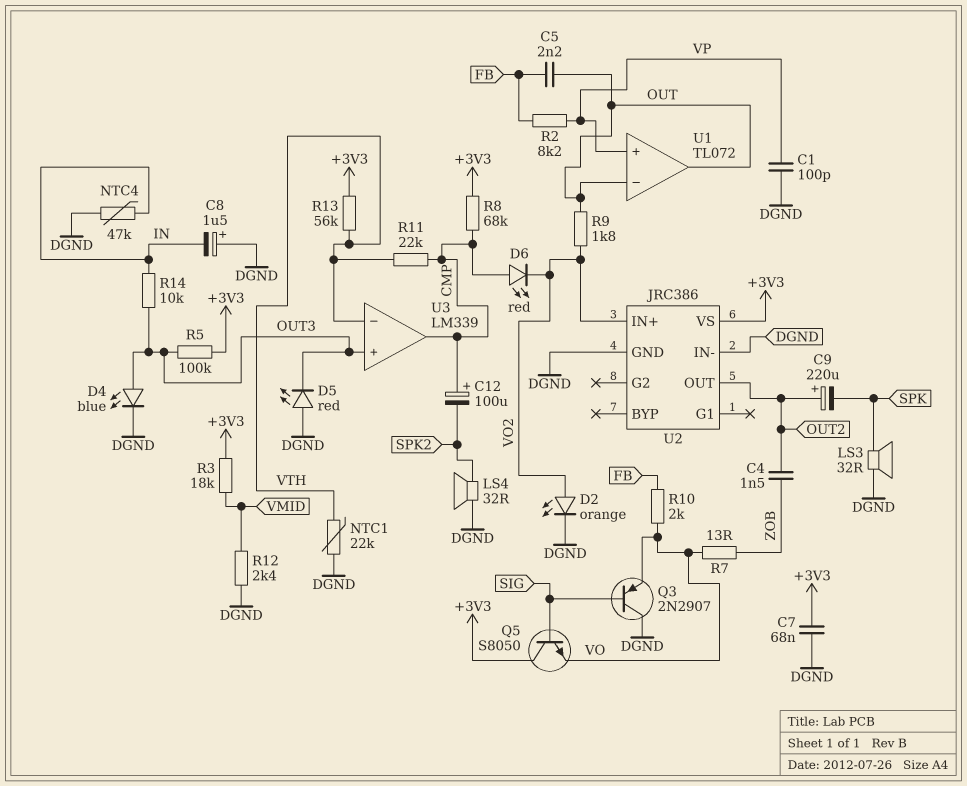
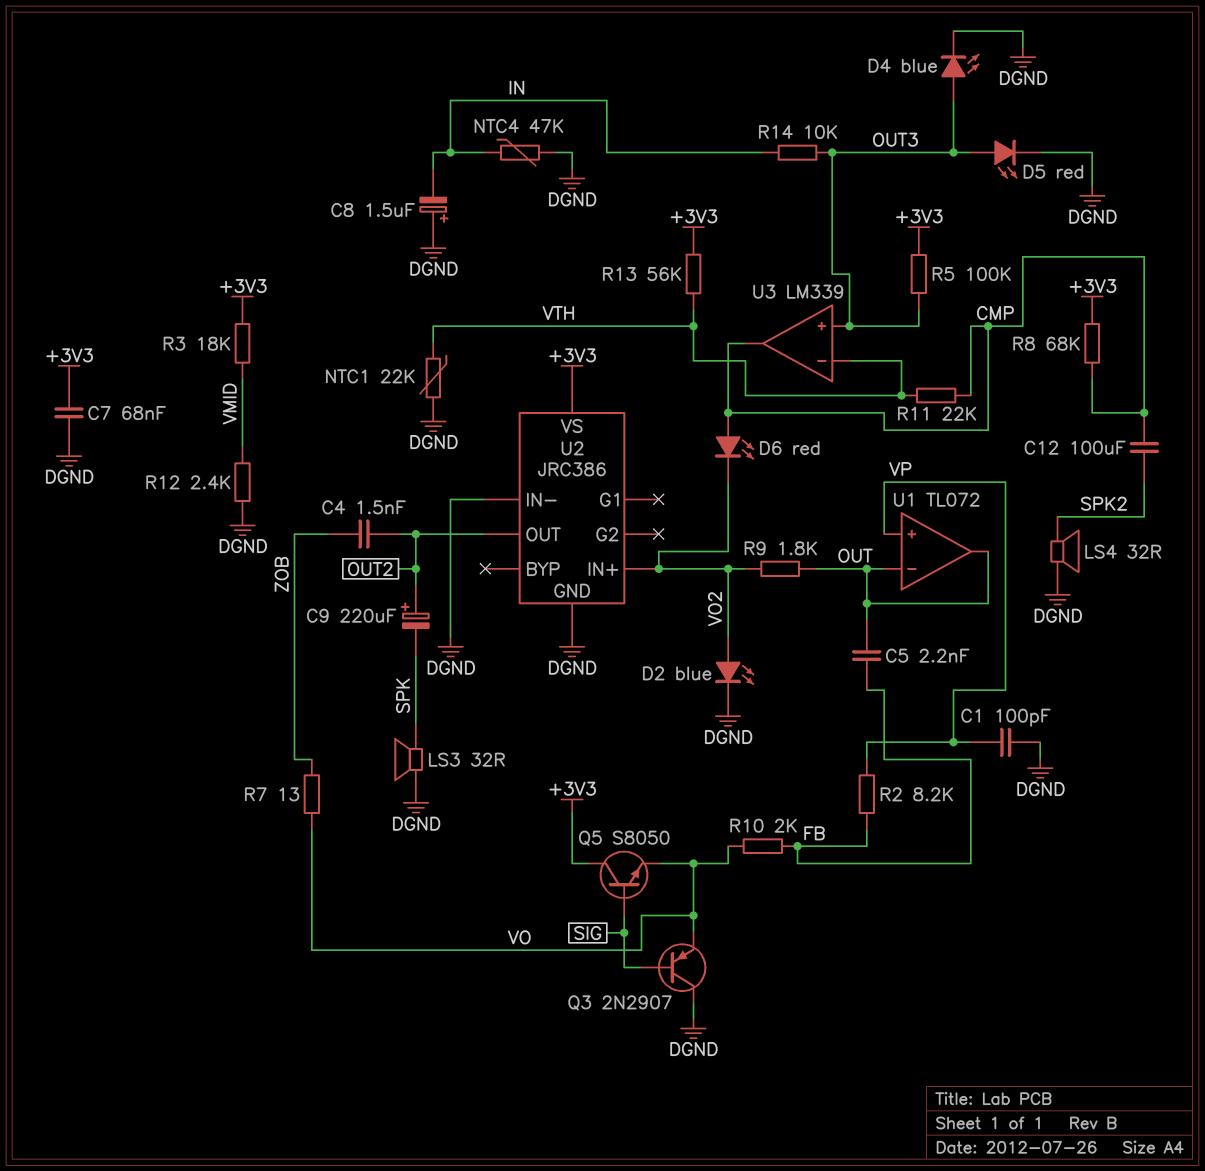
C12: 100uF (plus CMP, minus SPK2) -> 100uF (CMP, SPK2)
D2: LED orange (A VO2, K DGND) -> LED blue (A VO2, K DGND)
D5: LED red (A DGND, K OUT3) -> LED red (A OUT3, K DGND)

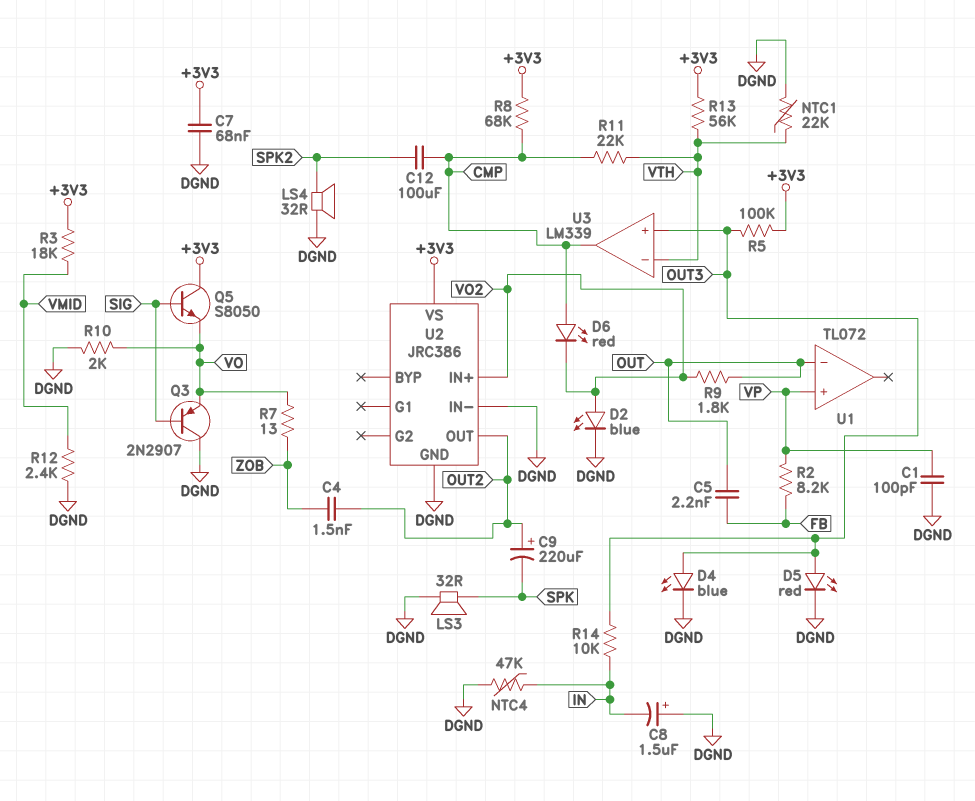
R10: 2k (FB, VO) -> 2k (DGND, VO)
U1 pin out: OUT -> none

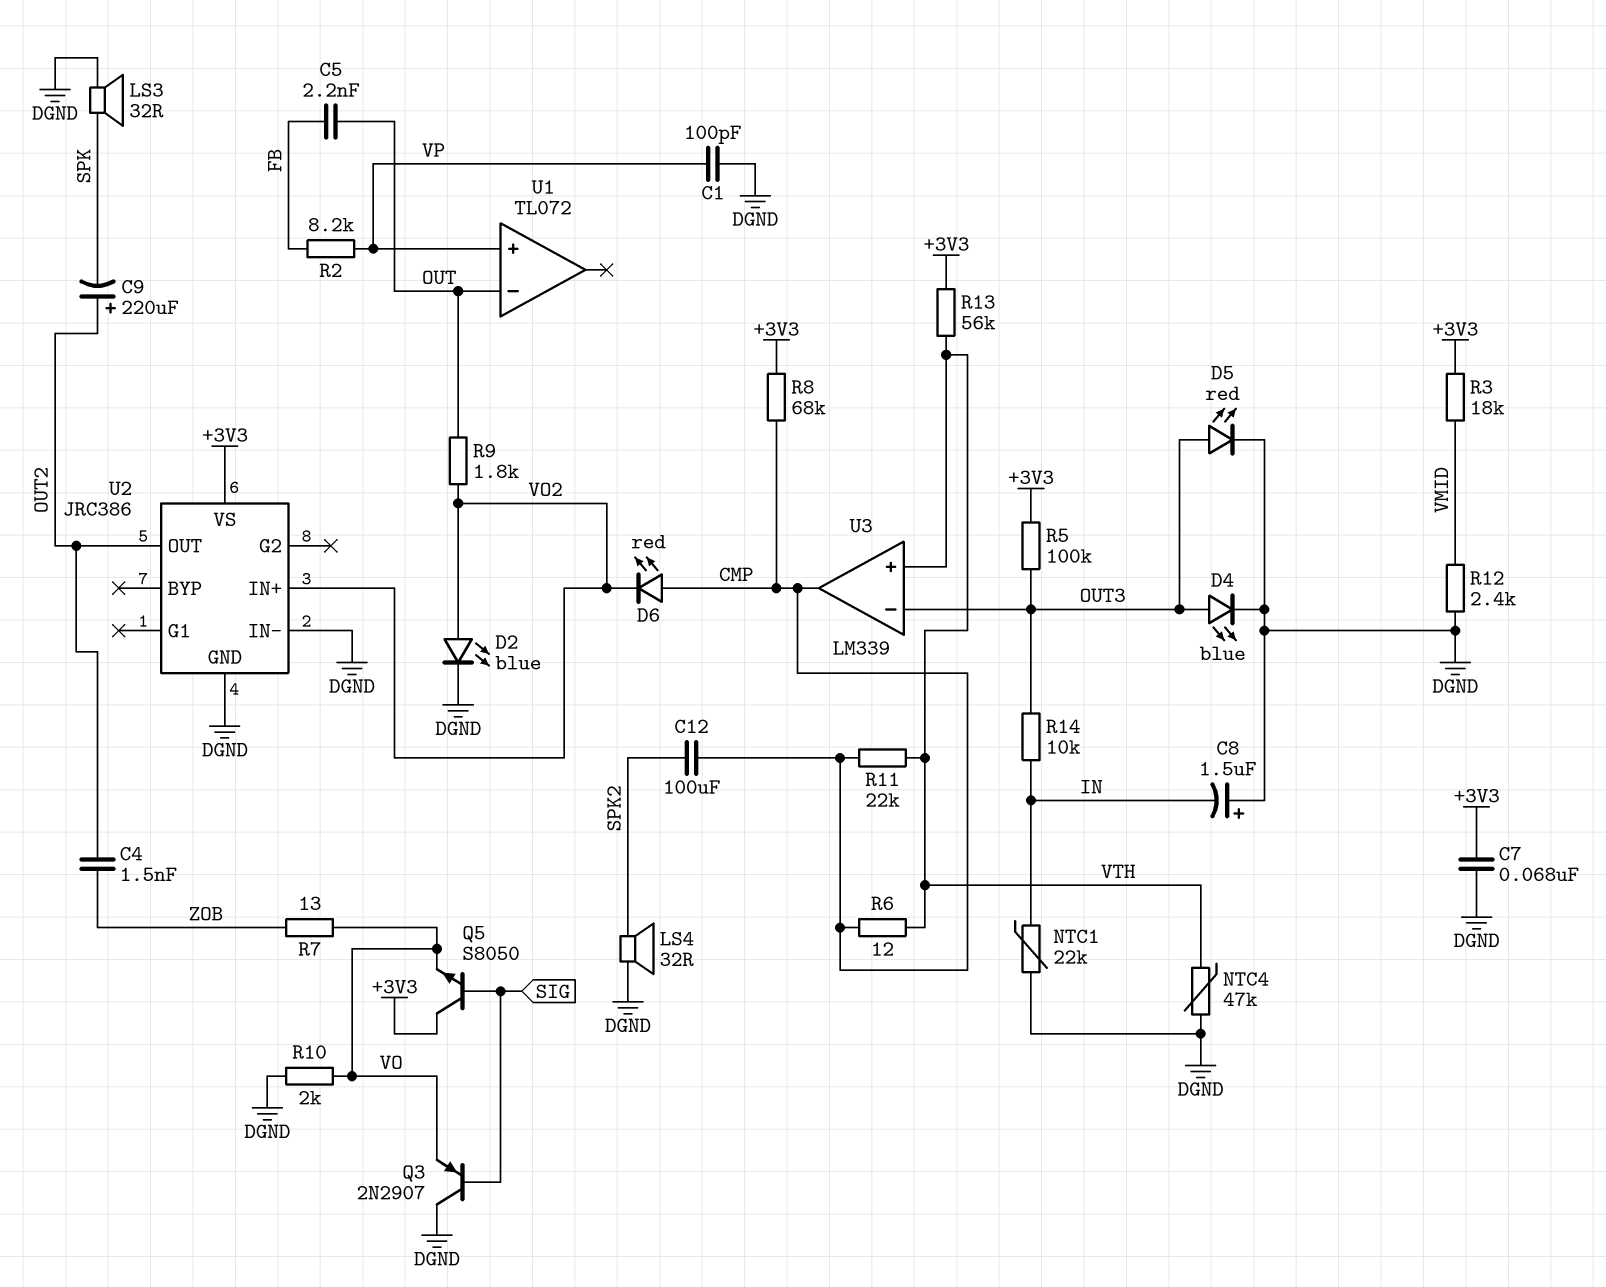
NTC1: 22k (DGND, VTH) -> 22k (DGND, IN)
NTC4: 47k (DGND, IN) -> 47k (DGND, VTH)
R6: none -> 12 (CMP, VTH)
U3 pin in+: OUT3 -> VTH
U3 pin in-: VTH -> OUT3

